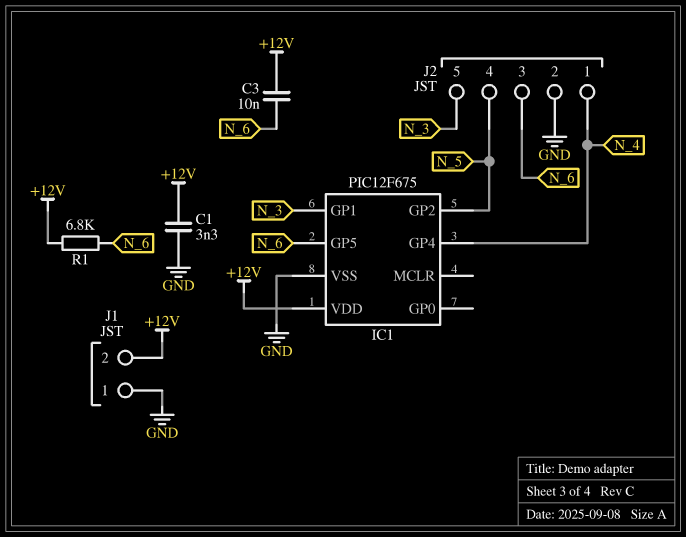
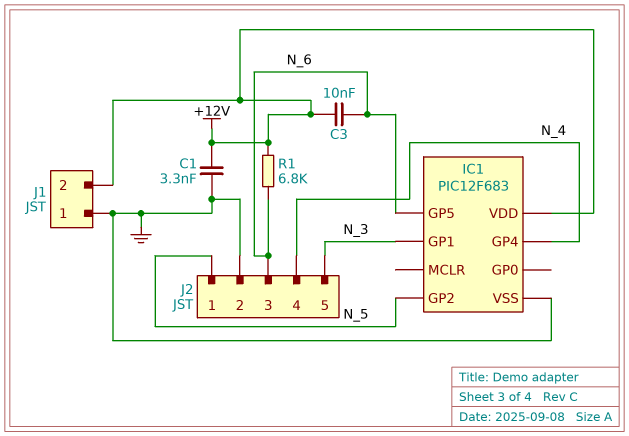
IC1: PIC12F675 -> PIC12F683
J2 pin 1: N_4 -> N_5
J2 pin 4: N_5 -> N_4

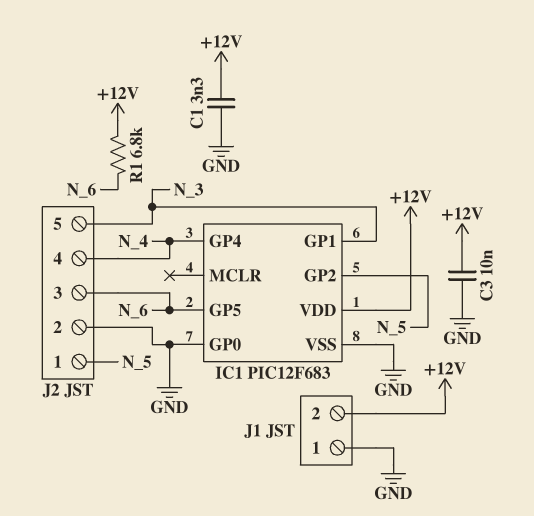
C3: 10nF (+12V, N_6) -> 10nF (+12V, GND)
IC1 pin GP0: none -> GND

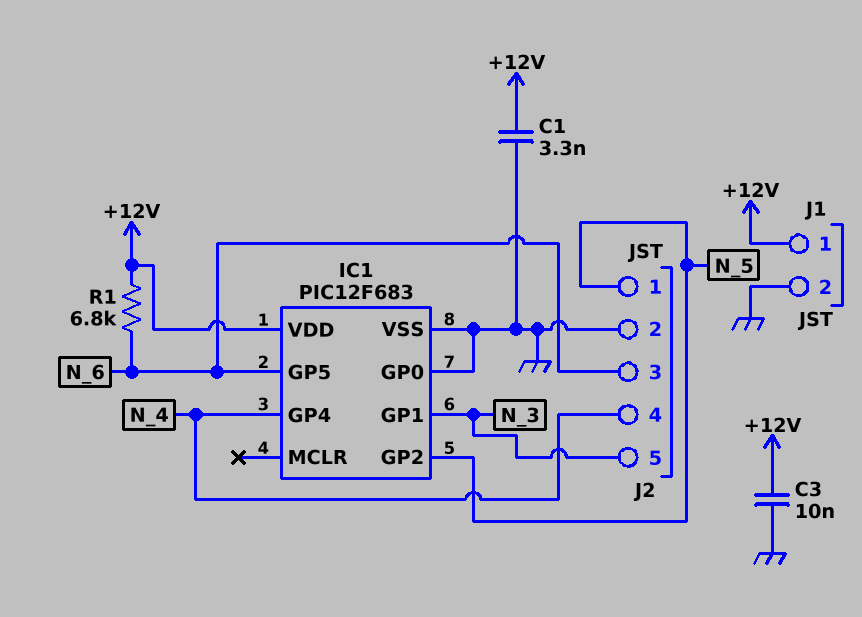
J1 pin 1: GND -> +12V
J1 pin 2: +12V -> GND

